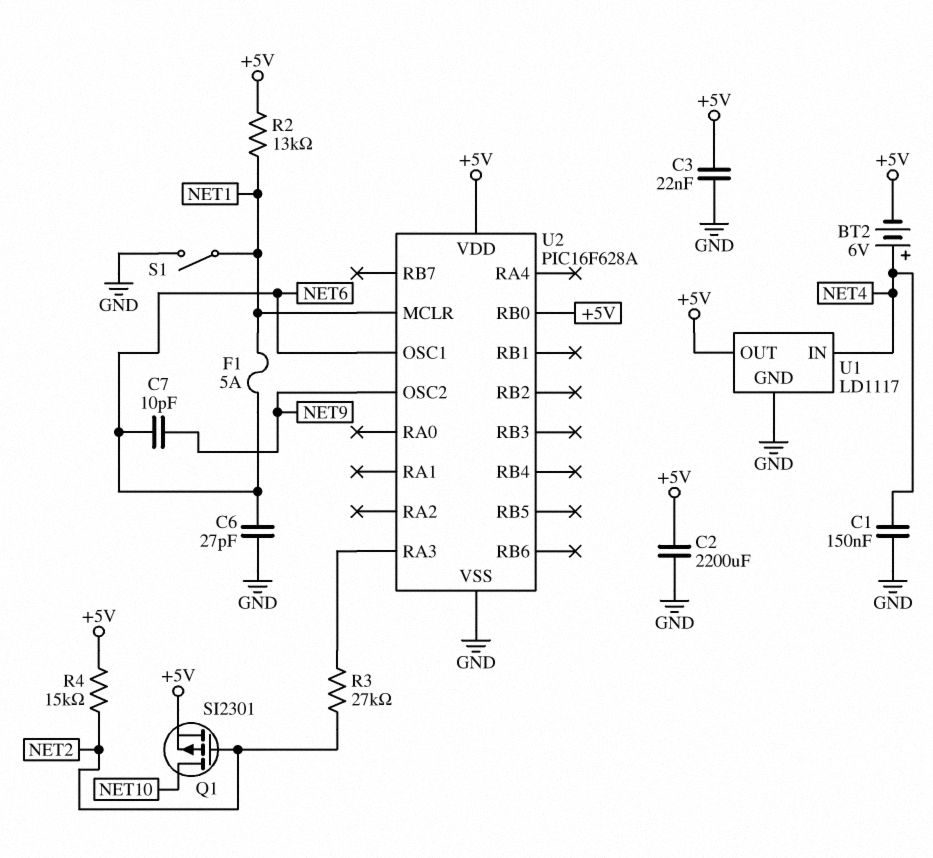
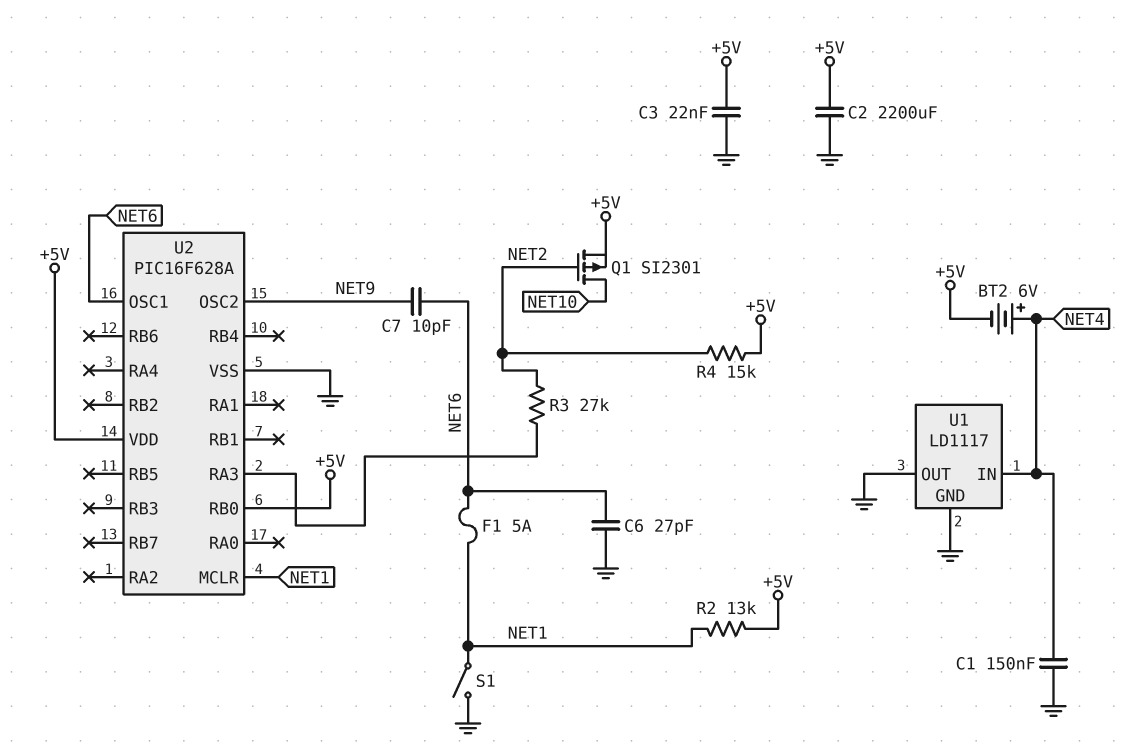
U1 pin OUT: +5V -> GND

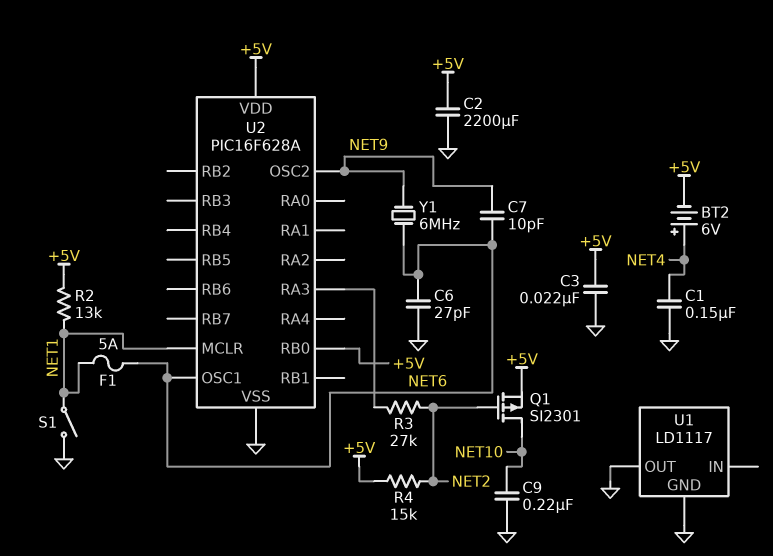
C9: none -> 220nF (GND, NET10)
U1 pin IN: NET4 -> none
Y1: none -> 6MHz (NET6, NET9)

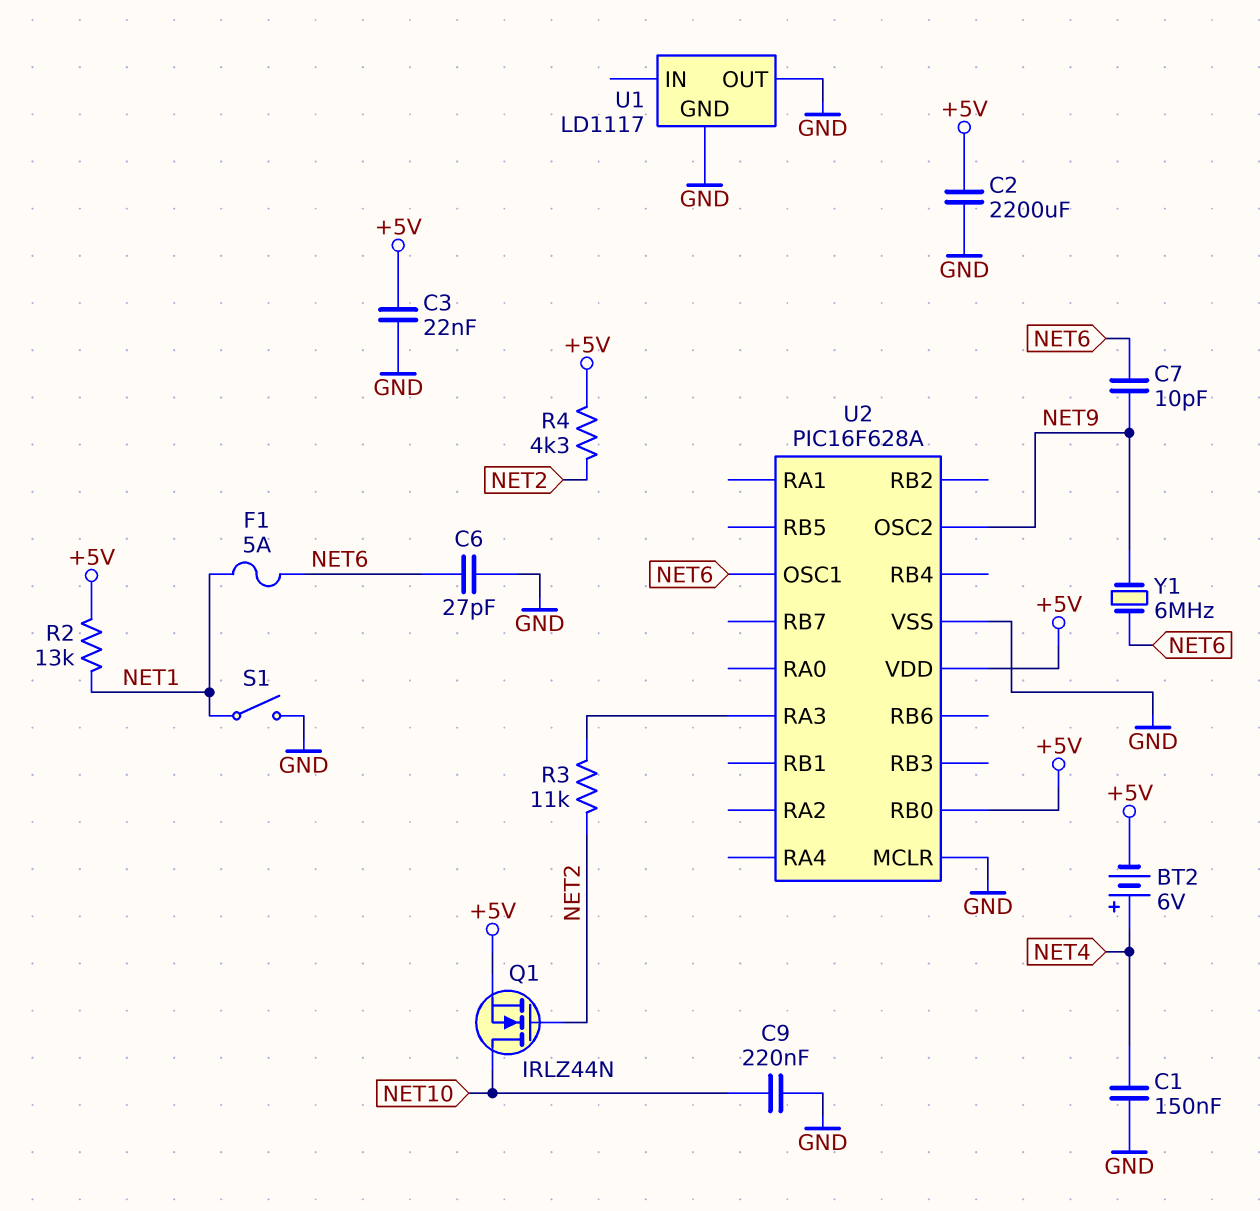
Q1: PMOS SI2301 (G NET2, D NET10, S +5V) -> NMOS IRLZ44N (G NET2, D NET10, S +5V)
R3: 27k (NET2, U2/RA3) -> 11k (NET2, U2/RA3)
R4: 15k (+5V, NET2) -> 4.3k (+5V, NET2)
U2 pin MCLR: NET1 -> GND

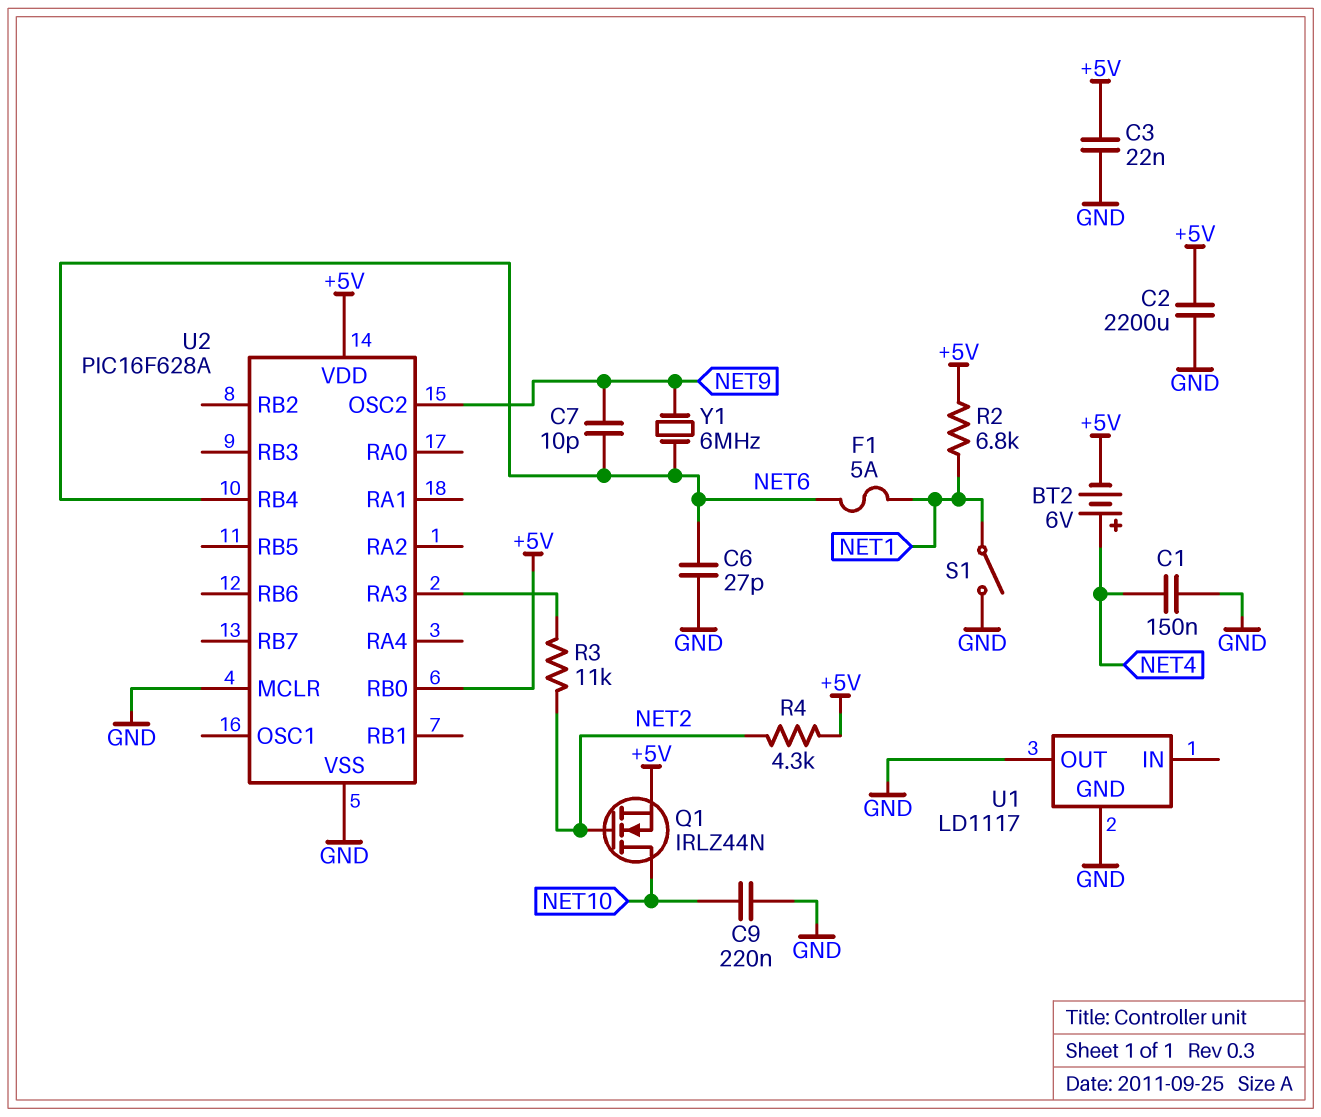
R2: 13k (+5V, NET1) -> 6.8k (+5V, NET1)
U2 pin OSC1: NET6 -> none
U2 pin RB4: none -> NET6

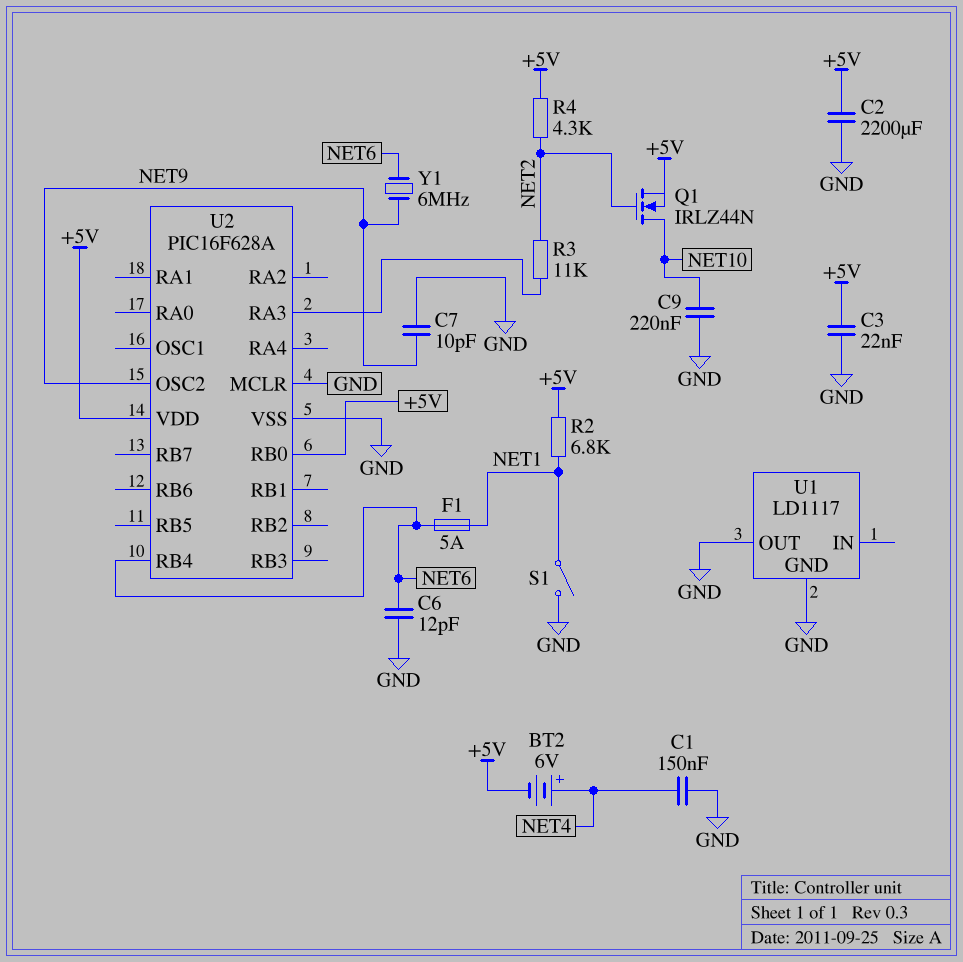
C6: 27pF (GND, NET6) -> 12pF (GND, NET6)
C7: 10pF (NET6, NET9) -> 10pF (GND, NET9)

